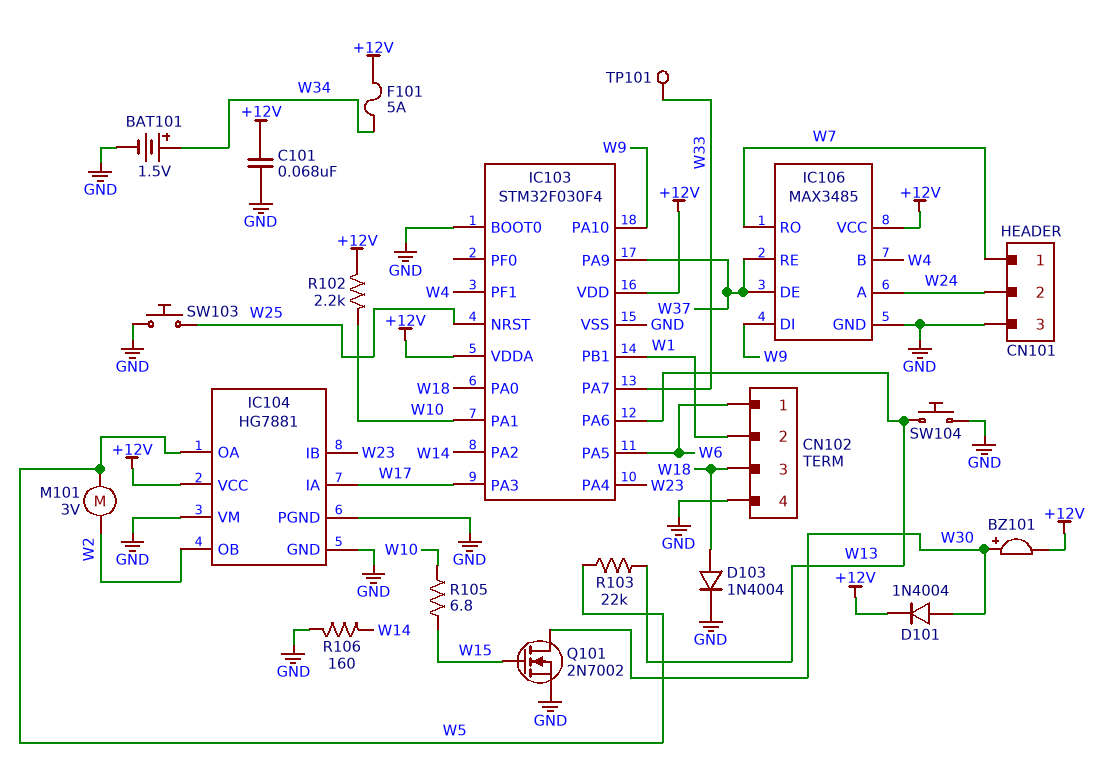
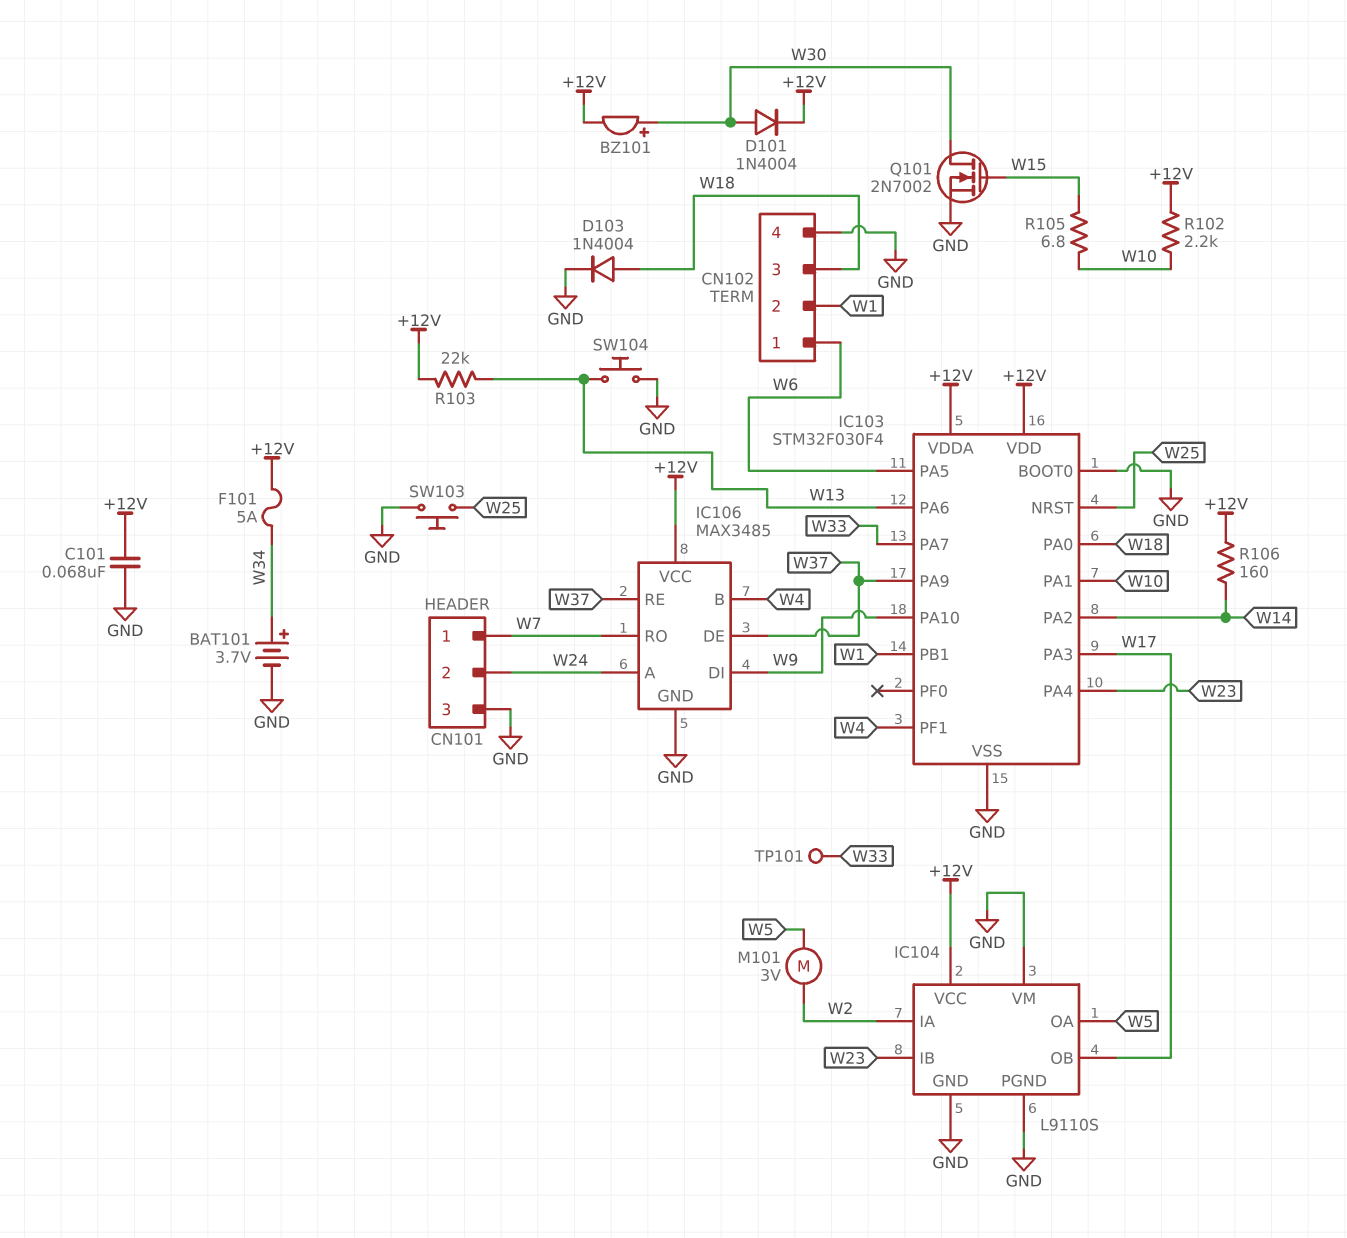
BAT101: 1.5V (plus W34, minus GND) -> 3.7V (plus W34, minus GND)
IC104: HG7881 -> L9110S
IC104 pin IA: W17 -> W2
IC104 pin OB: W2 -> W17
R103: 22k (W5, W13) -> 22k (+12V, W13)
R106: 160 (GND, W14) -> 160 (+12V, W14)

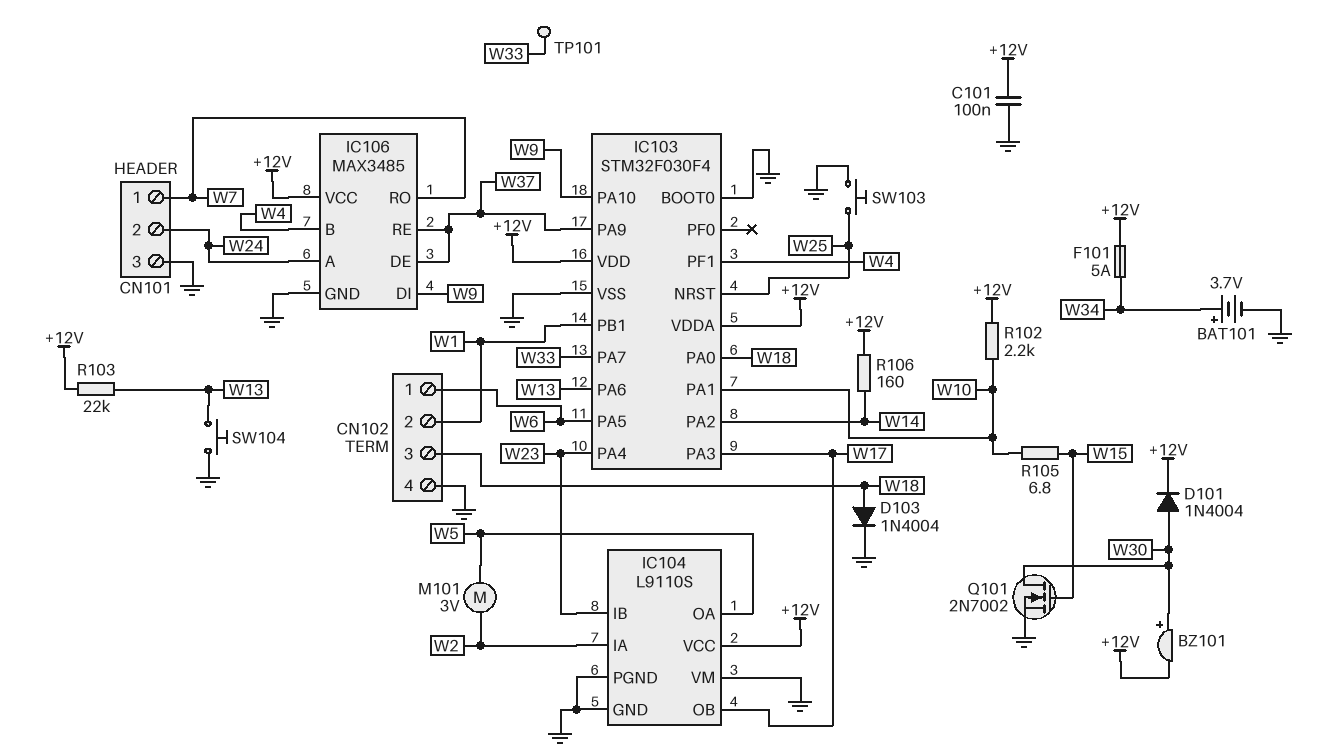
C101: 68nF (+12V, GND) -> 100nF (+12V, GND)

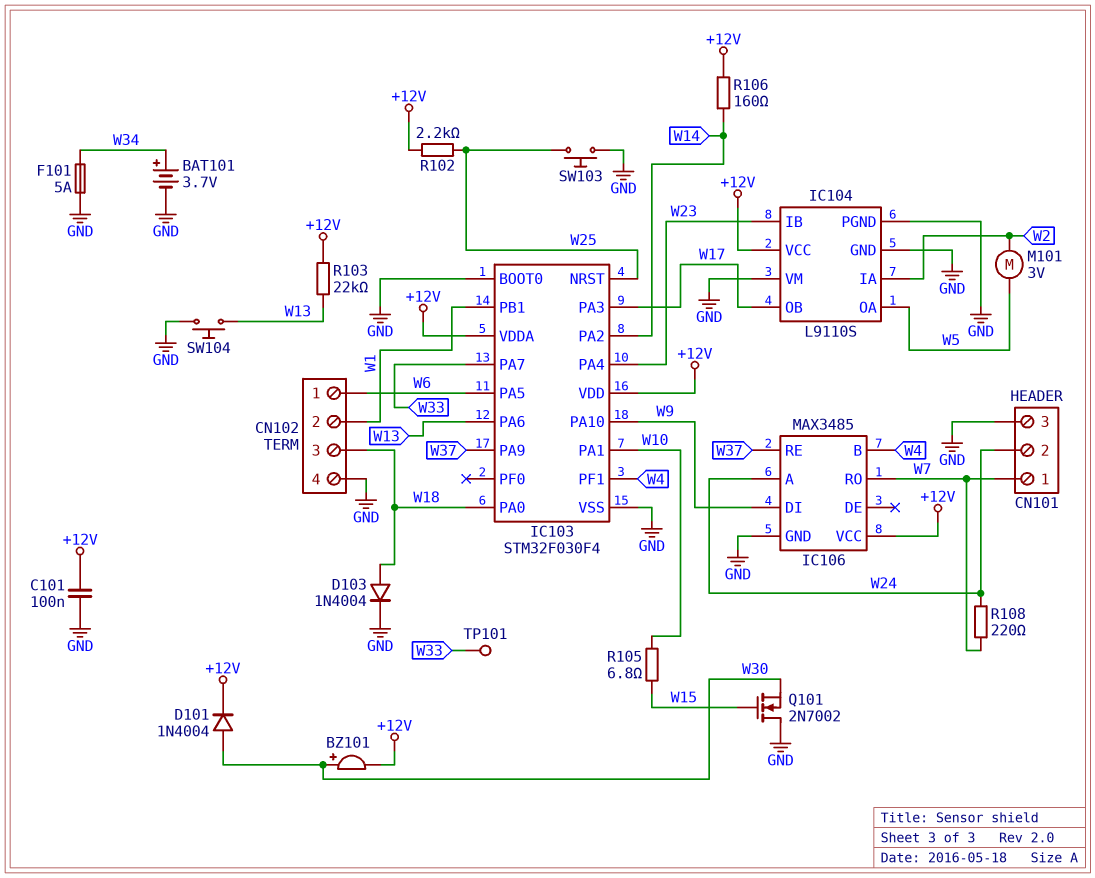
F101: 5A (+12V, W34) -> 5A (GND, W34)
IC106 pin DE: W37 -> none
Q101: NMOS 2N7002 (G W15, D W30, S GND) -> NMOS 2N7002 (G W15, D GND, S W30)
R102: 2.2k (+12V, W10) -> 2.2k (+12V, W25)
R108: none -> 220 (W7, W24)

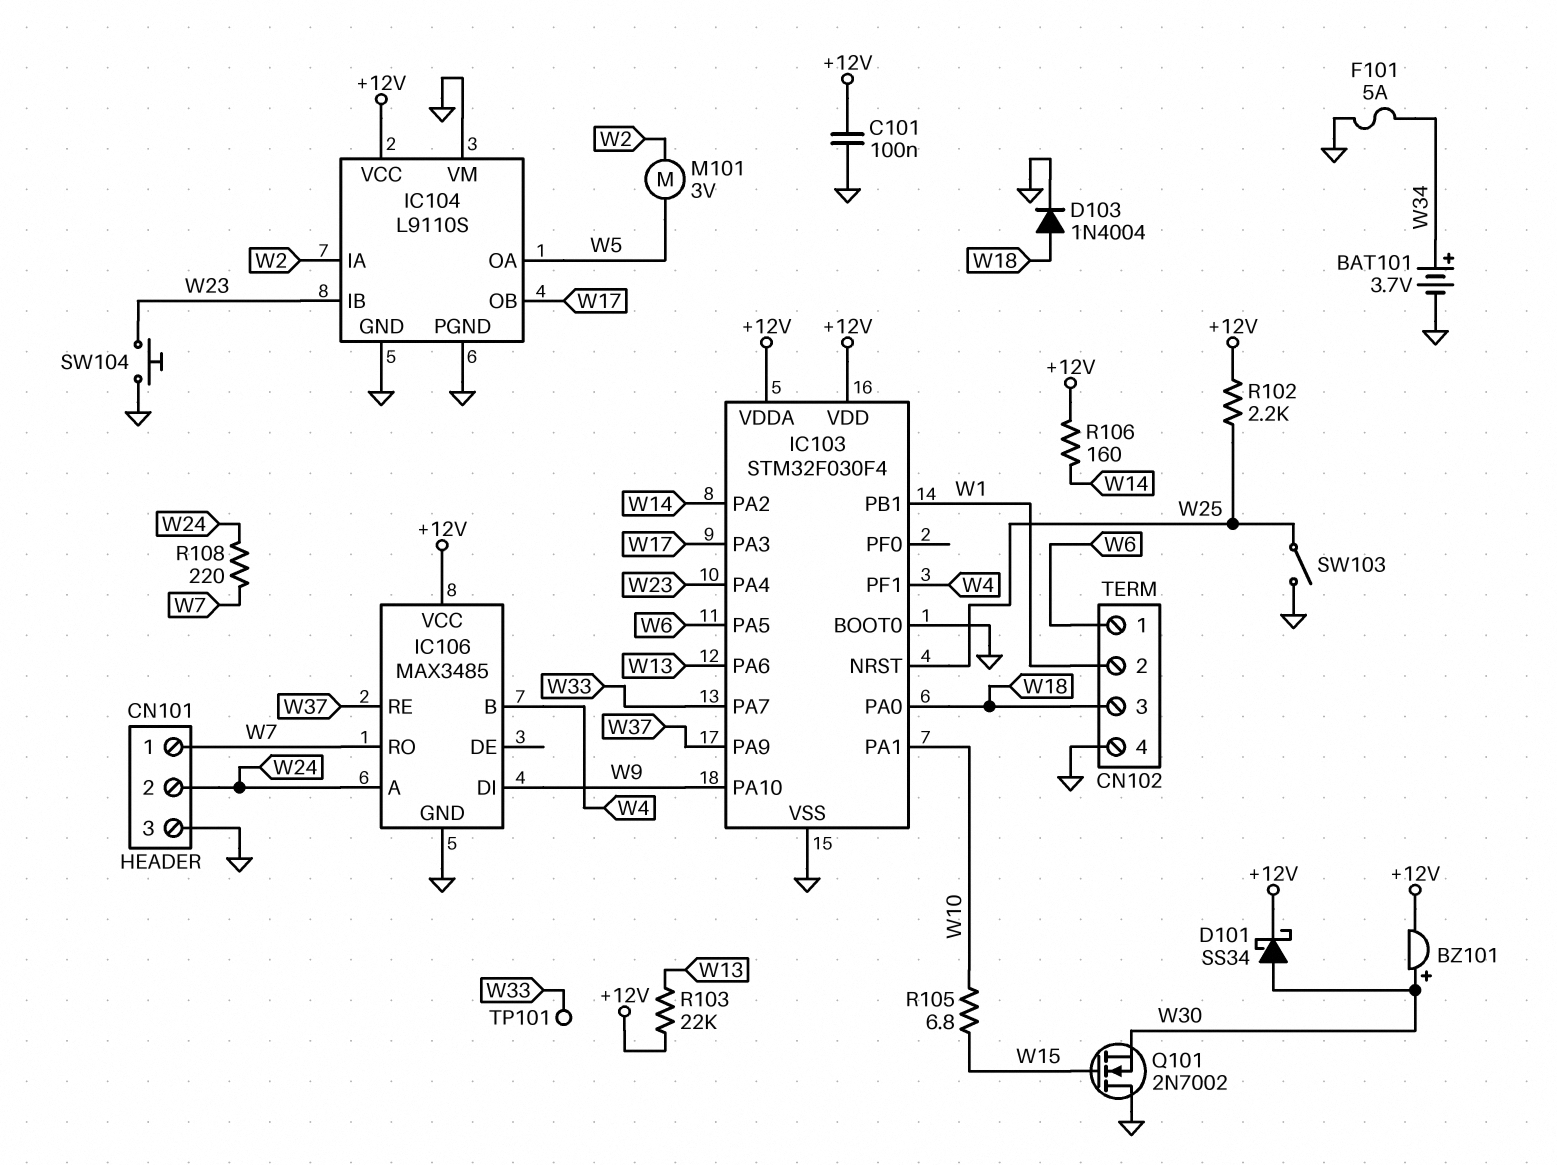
D101: diode 1N4004 (A W30, K +12V) -> schottky SS34 (A W30, K +12V)
SW103: button (GND, W25) -> switch (GND, W25)
SW104: button (GND, W13) -> button (GND, W23)

